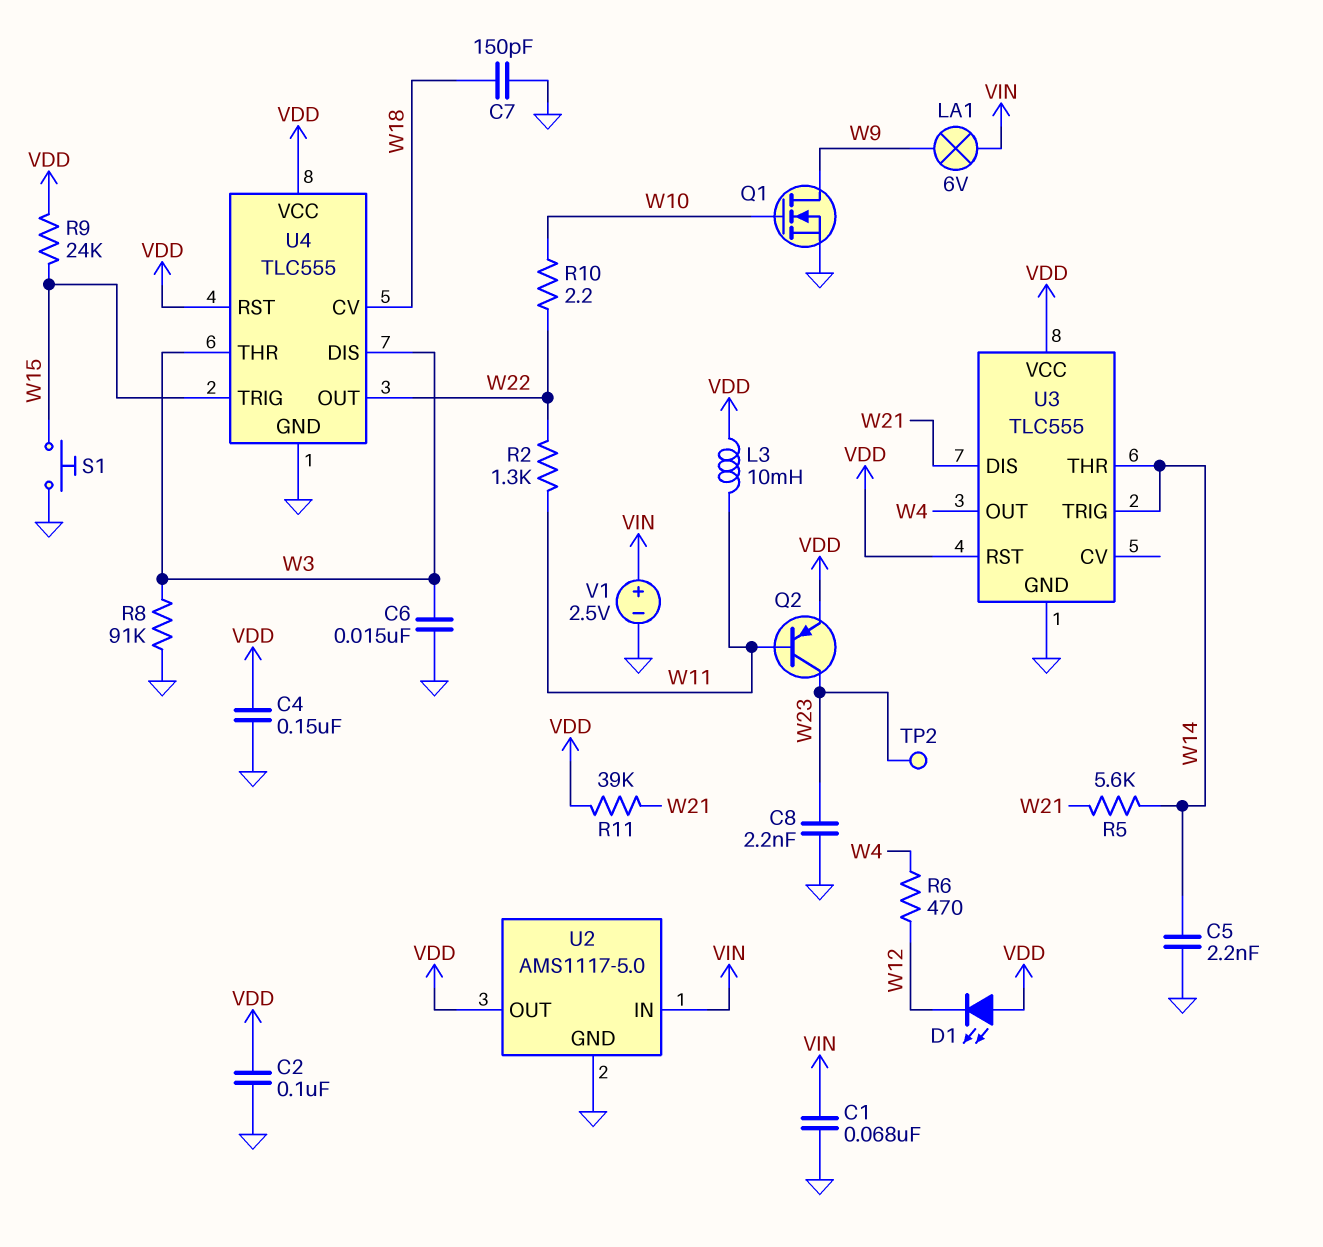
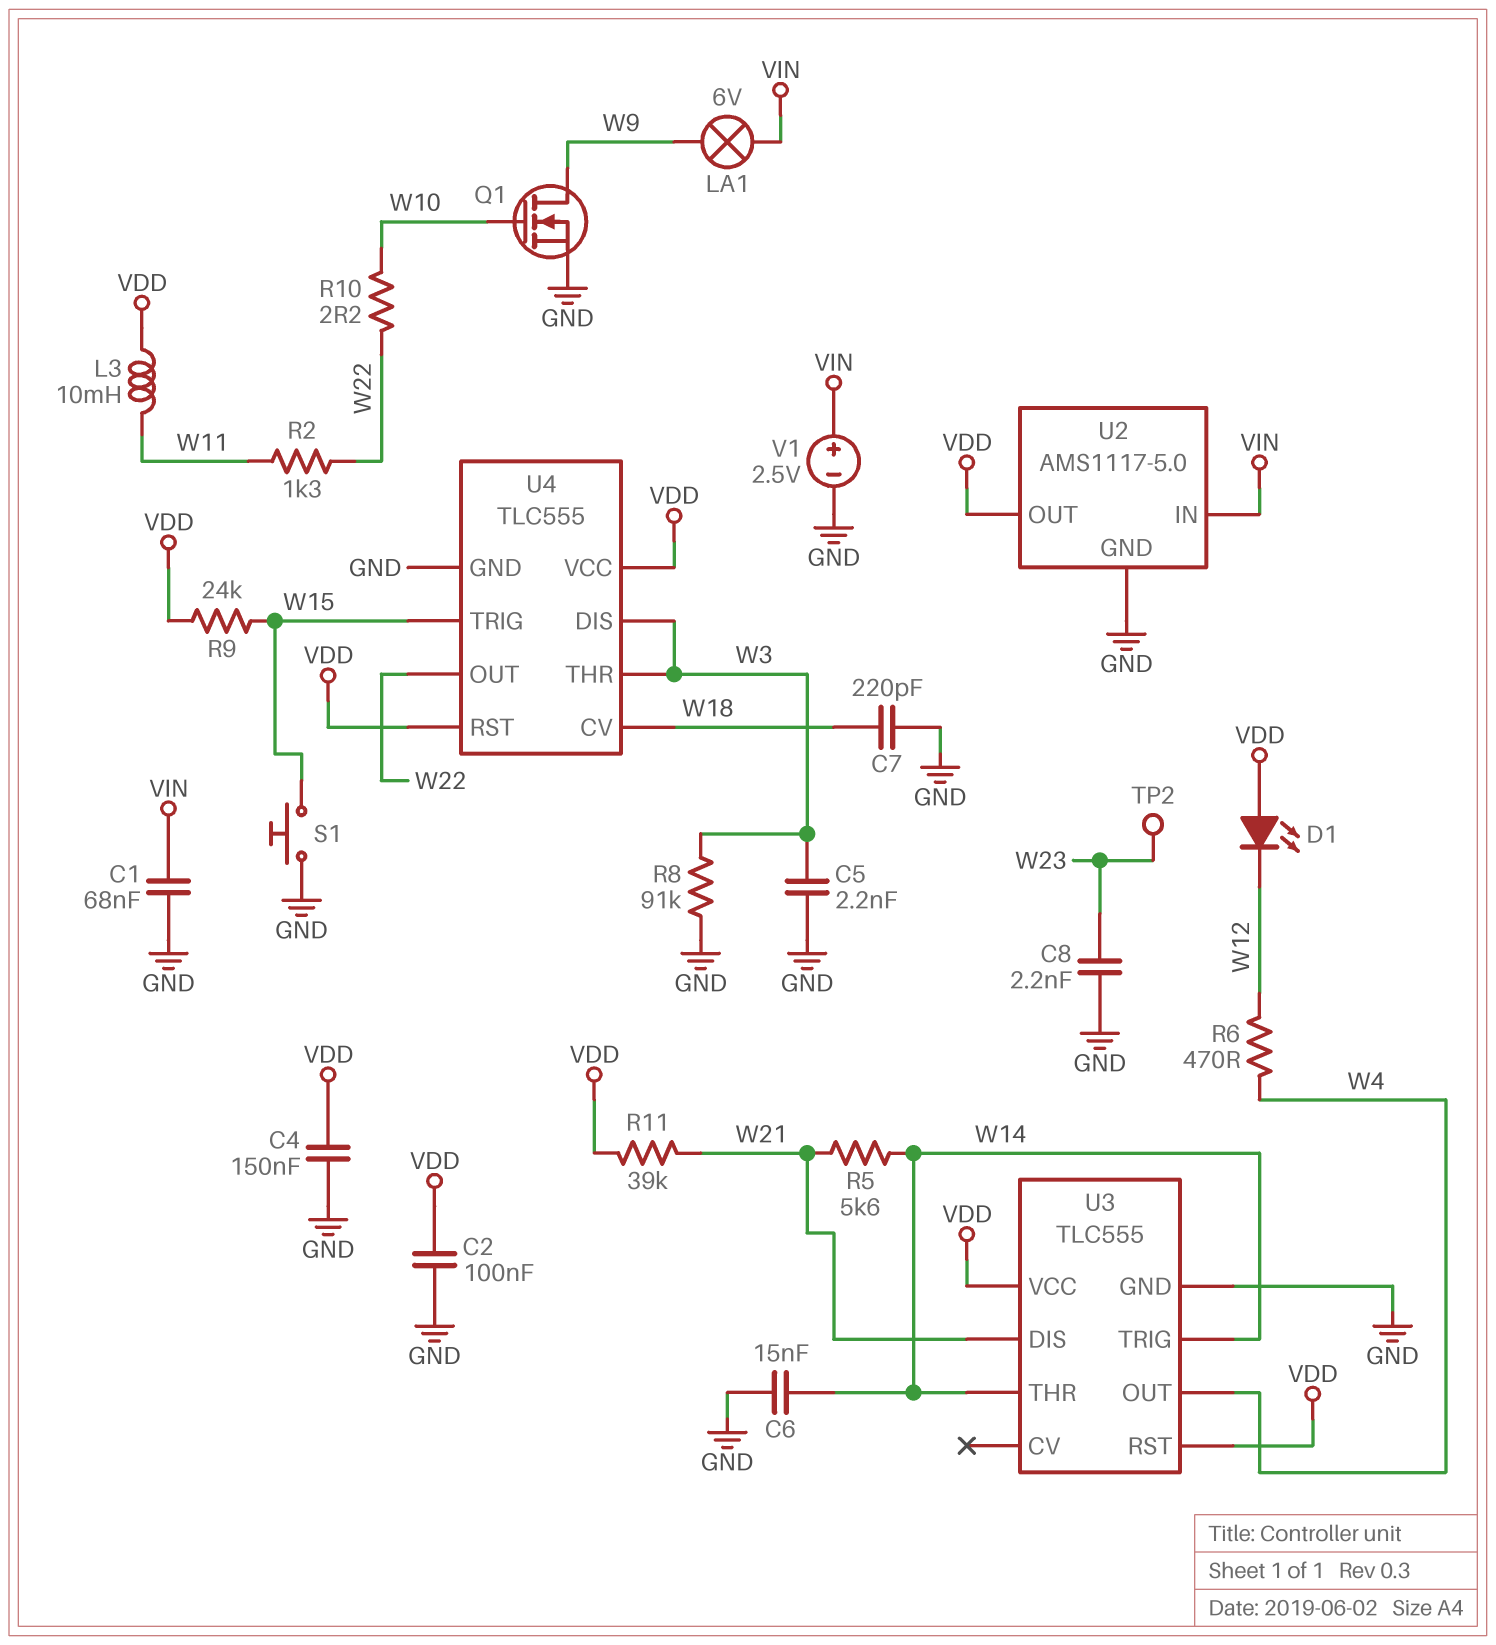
C5: 2.2nF (GND, W14) -> 2.2nF (GND, W3)
C6: 15nF (GND, W3) -> 15nF (GND, W14)
C7: 150pF (GND, W18) -> 220pF (GND, W18)
Q2: PNP (B W11, C W23, E VDD) -> none

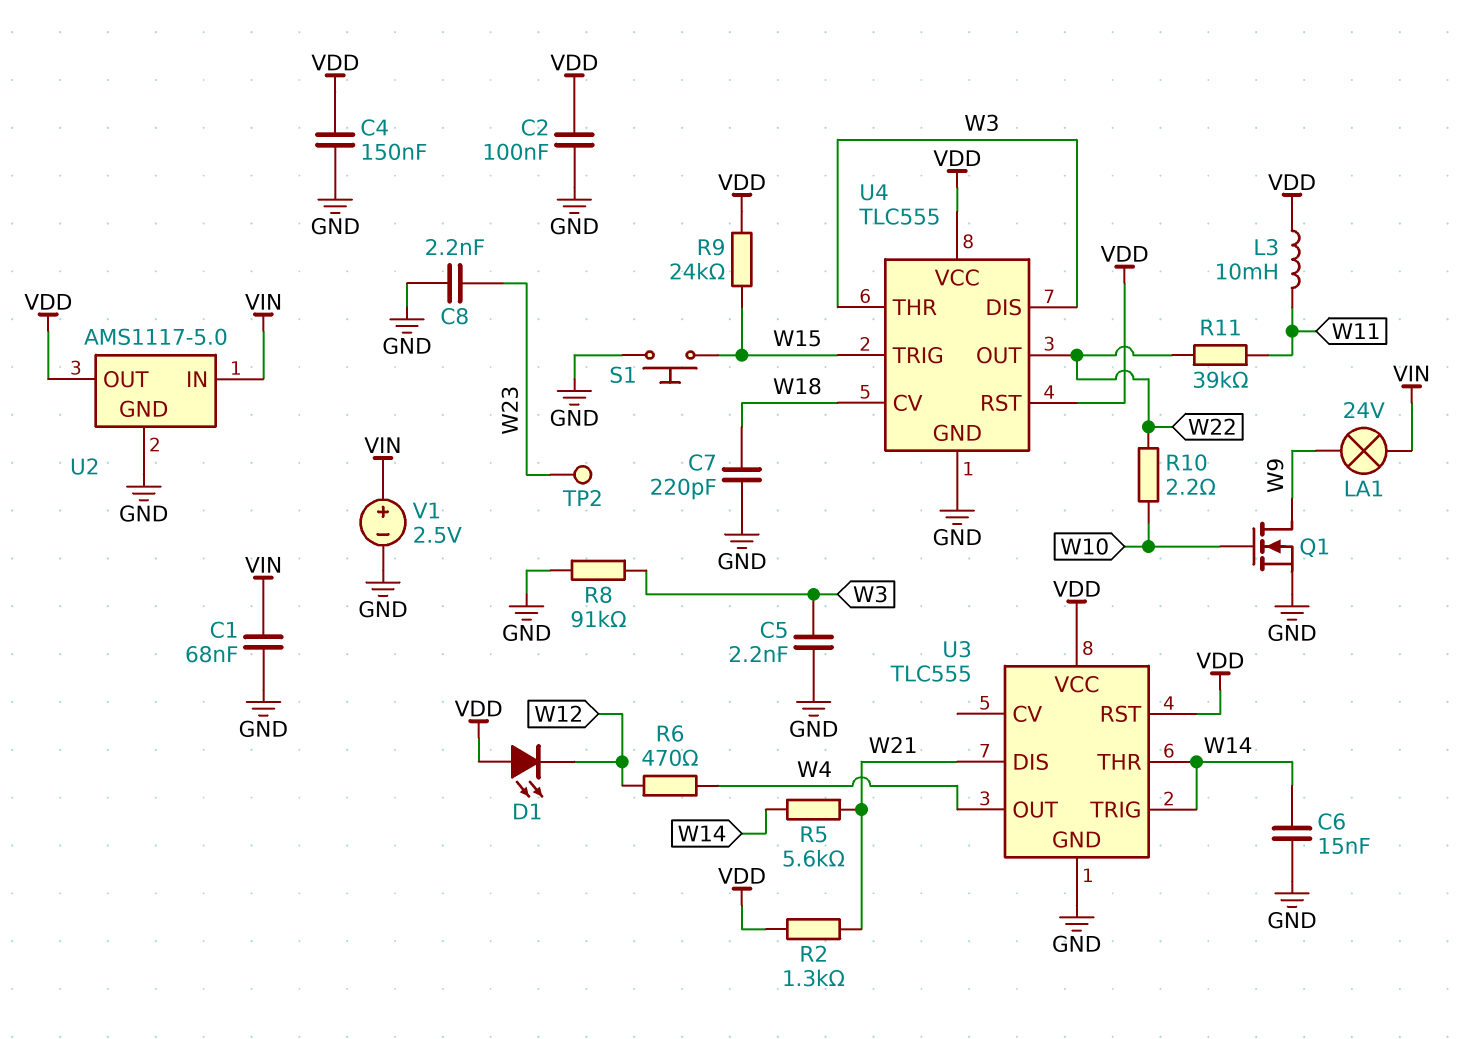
LA1: lamp 6V (VIN, W9) -> lamp 24V (VIN, W9)
R2: 1.3k (W11, W22) -> 1.3k (VDD, W21)
R11: 39k (VDD, W21) -> 39k (W11, W22)

